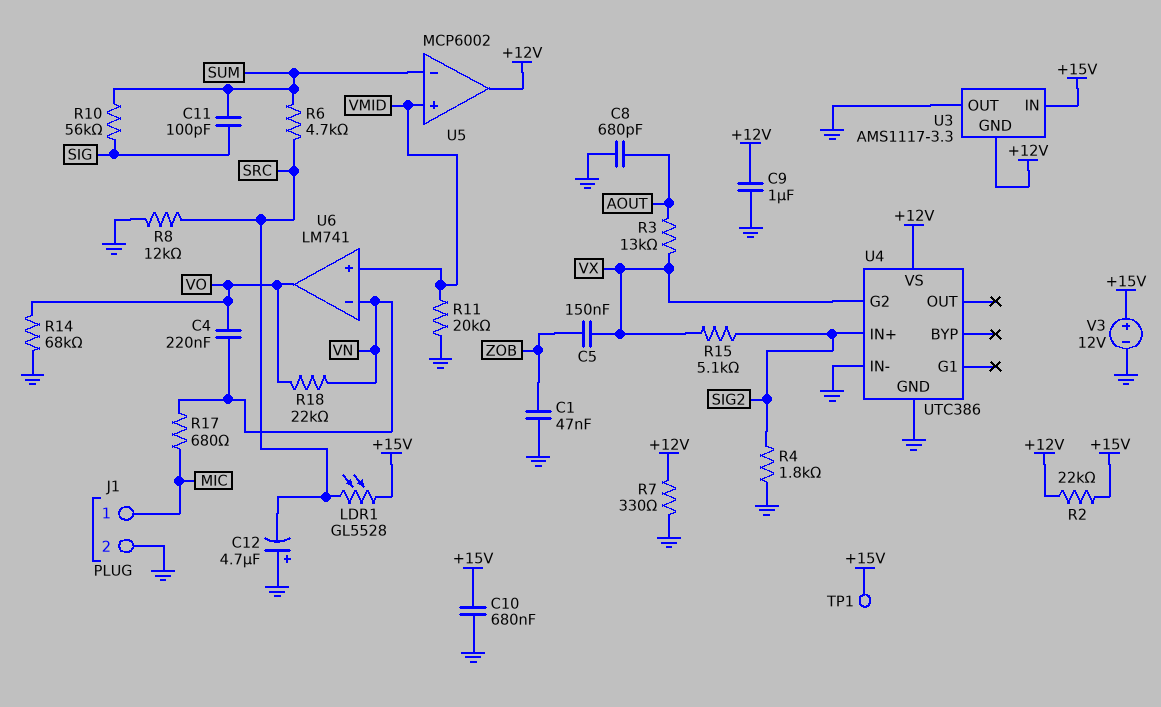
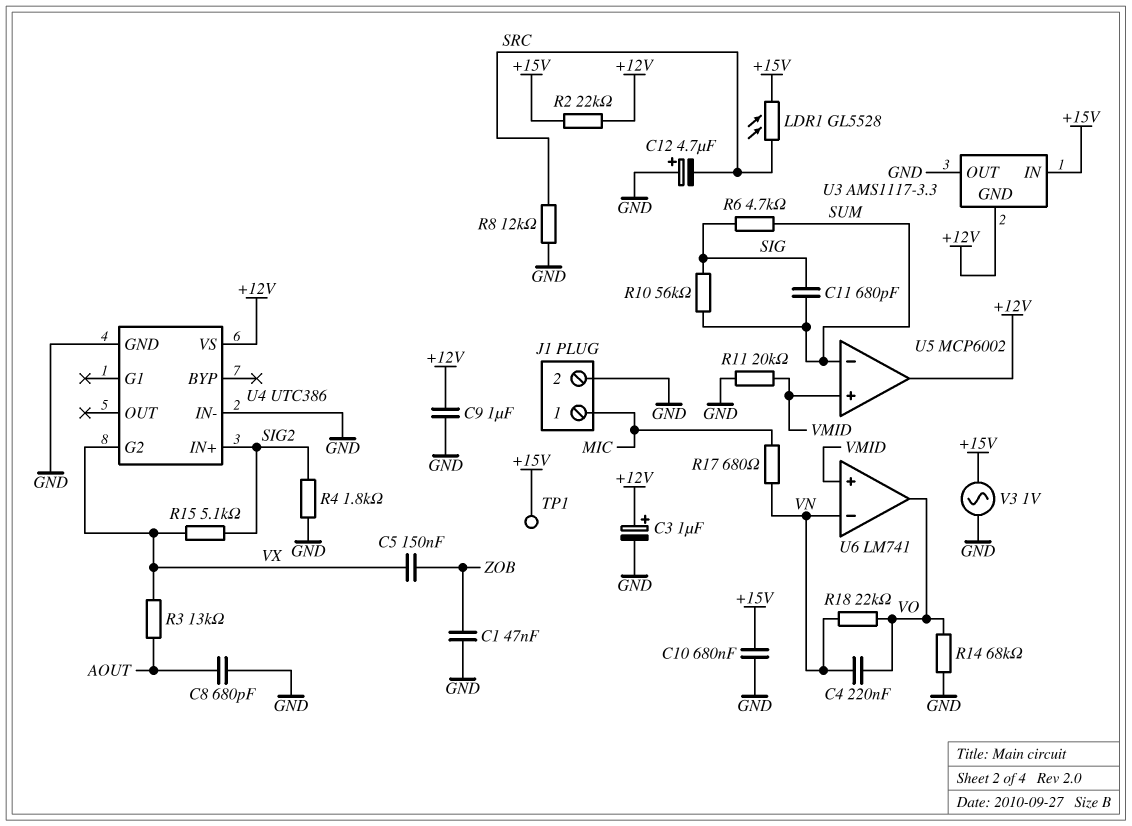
C3: none -> 1uF (plus +12V, minus GND)
C11: 100pF (SIG, SUM) -> 680pF (SIG, SUM)
R6: 4.7k (SRC, SUM) -> 4.7k (SIG, SUM)
R7: 330 (+12V, GND) -> none
V3: 12V (plus +15V, minus GND) -> AC 1V (+15V, GND)

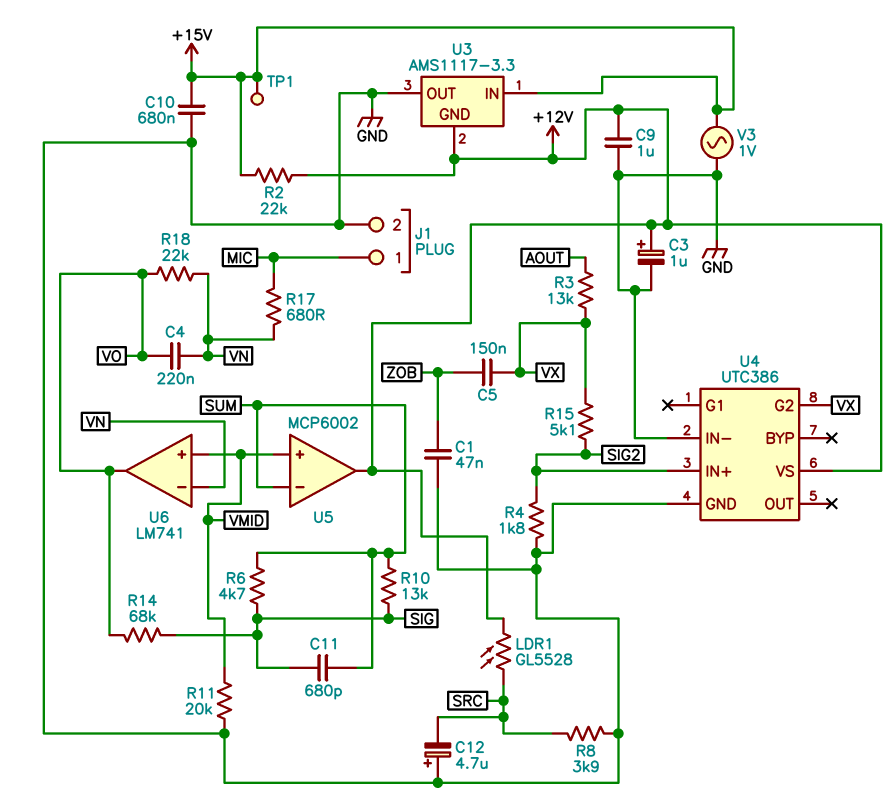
C8: 680pF (AOUT, GND) -> none
LDR1: GL5528 (+15V, SRC) -> GL5528 (+12V, SRC)
R8: 12k (GND, SRC) -> 3.9k (GND, SRC)
R10: 56k (SIG, SUM) -> 13k (SIG, SUM)
R14: 68k (GND, VO) -> 68k (SIG, VO)

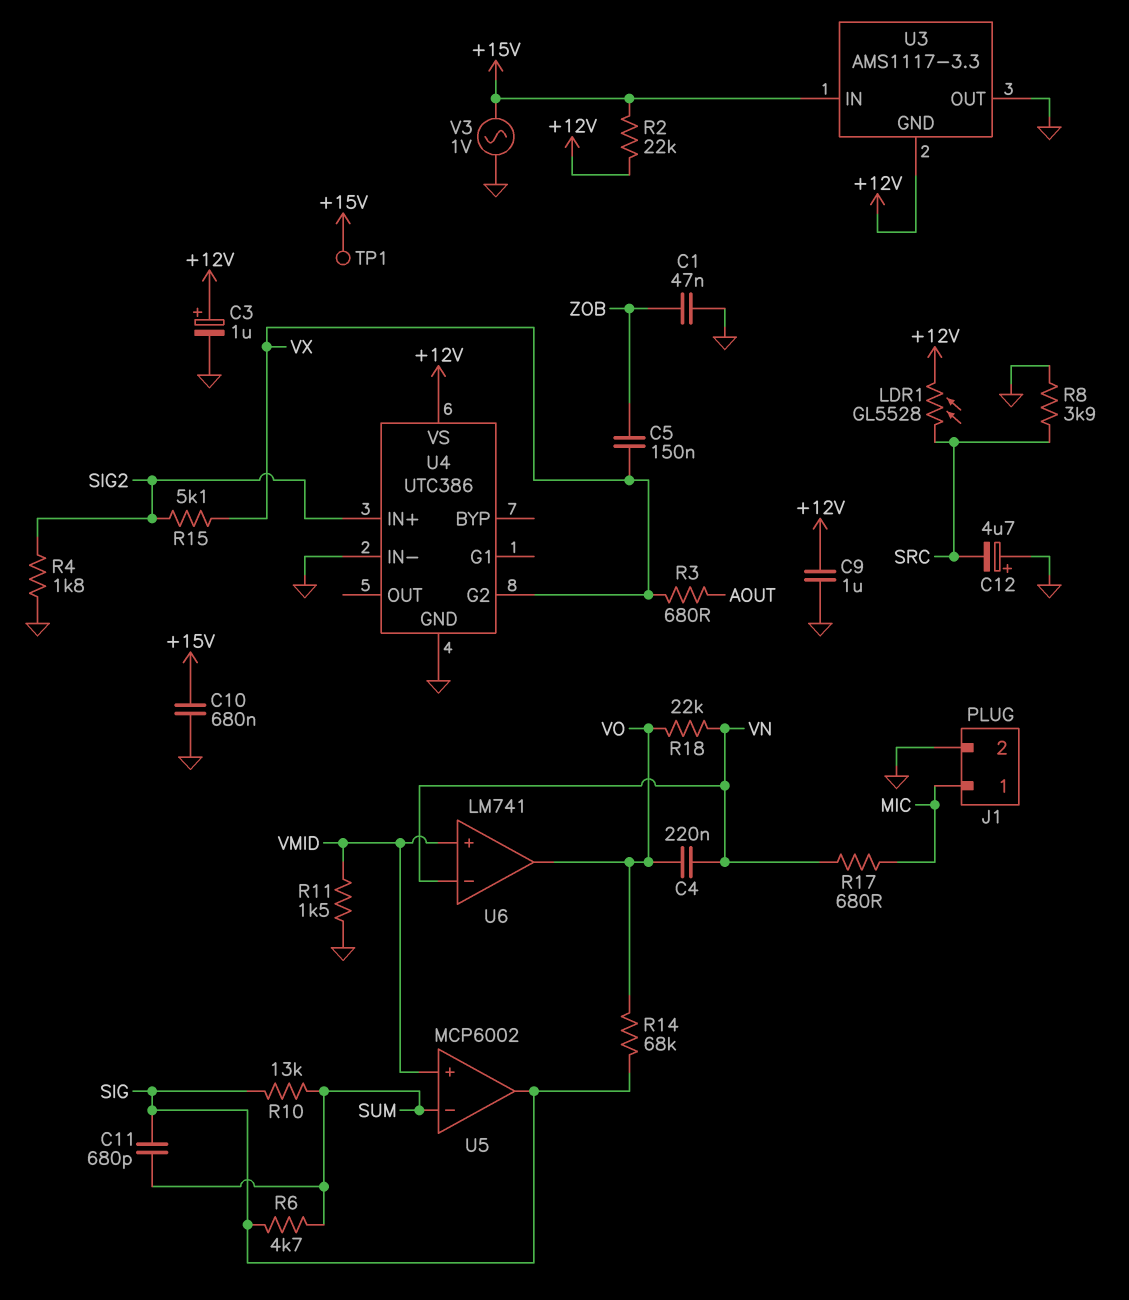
R3: 13k (AOUT, VX) -> 680 (AOUT, VX)
R11: 20k (GND, VMID) -> 1.5k (GND, VMID)
U5 pin out: +12V -> SIG

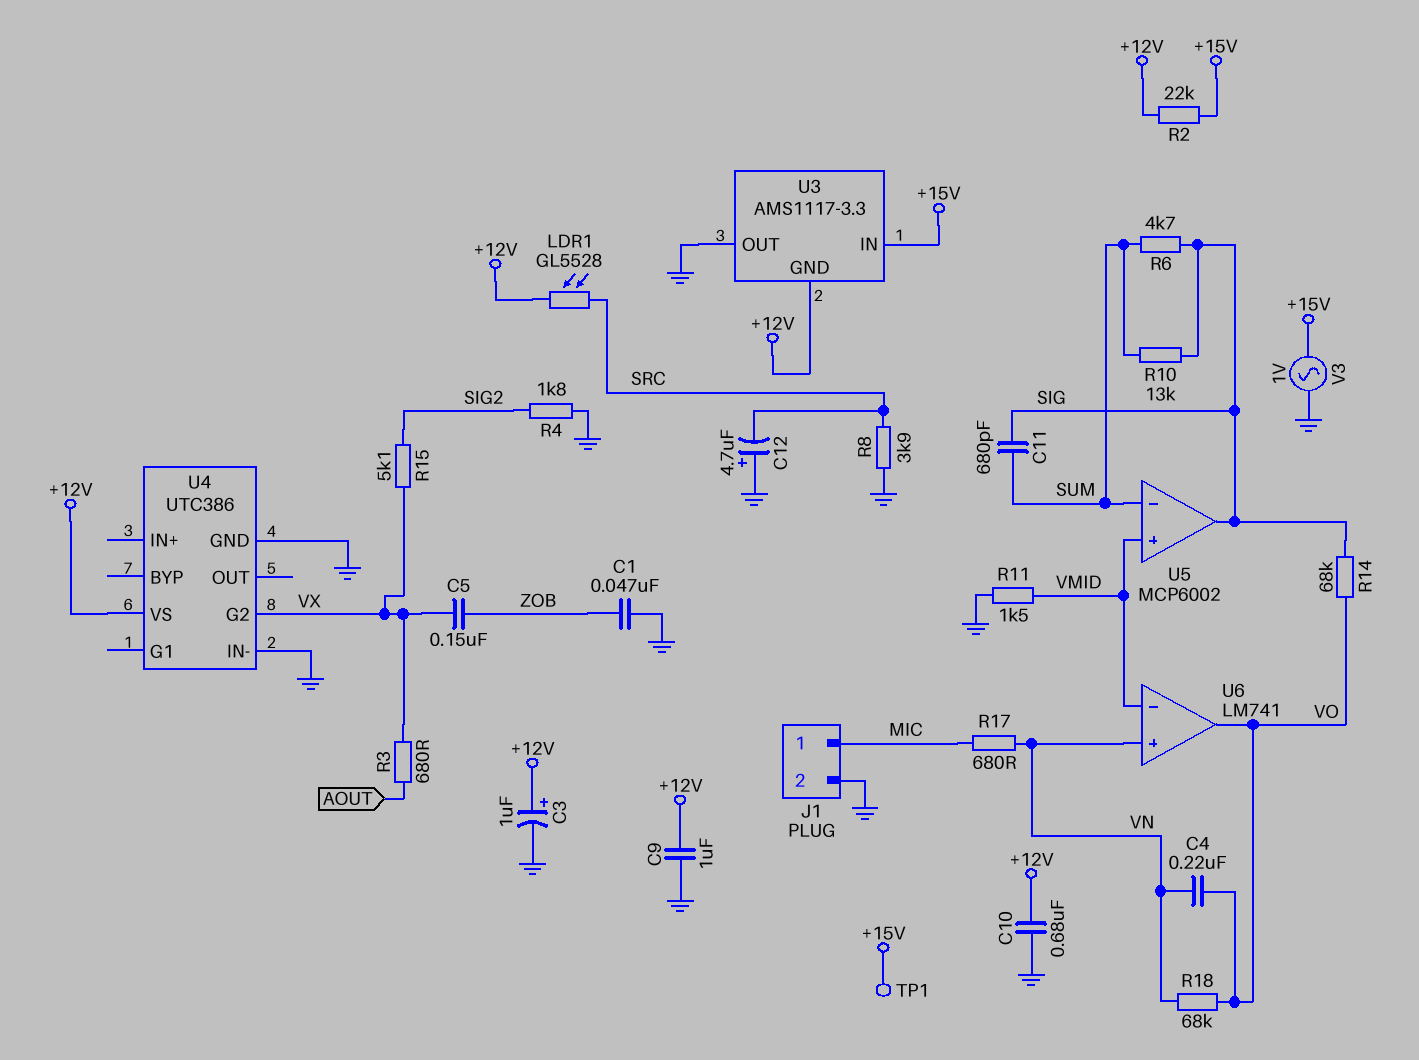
C10: 680nF (+15V, GND) -> 680nF (+12V, GND)
R18: 22k (VN, VO) -> 68k (VN, VO)
U4 pin IN+: SIG2 -> none
U6 pin in+: VMID -> VN
U6 pin in-: VN -> VMID

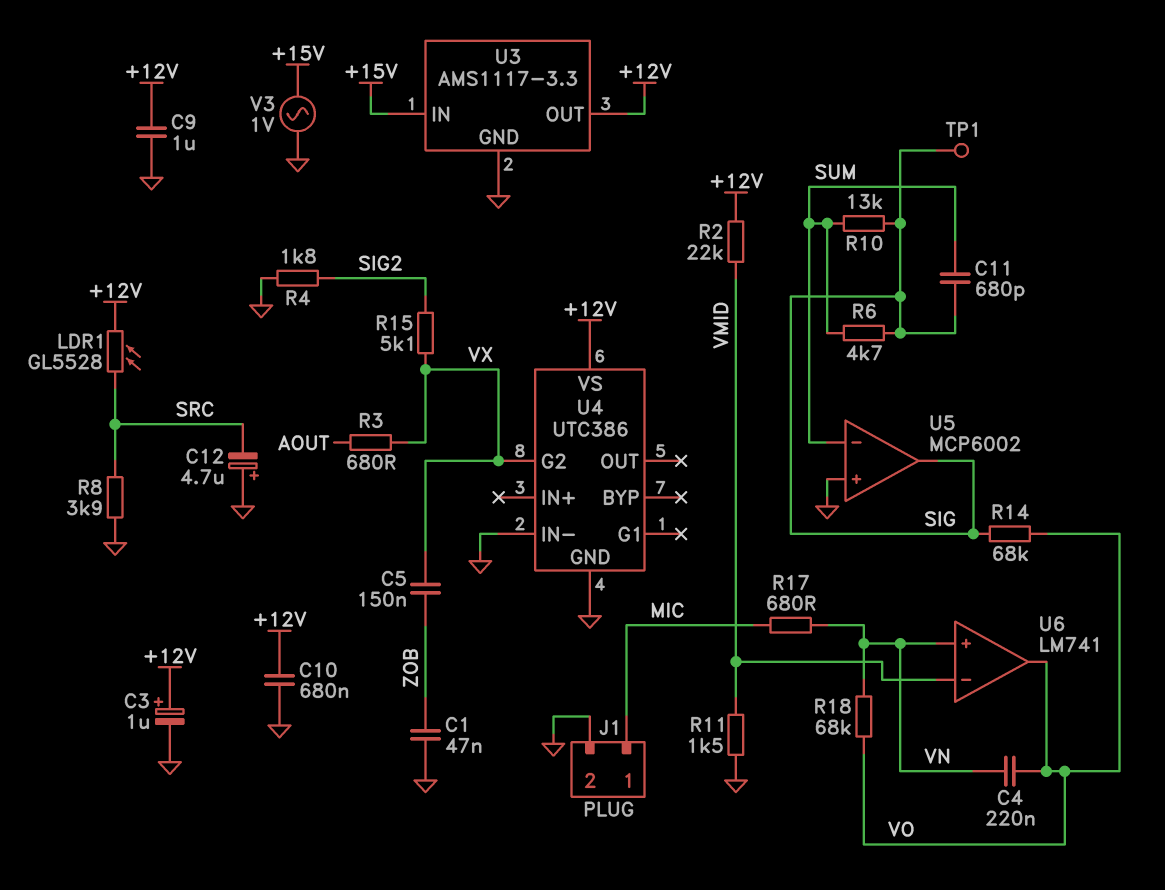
R2: 22k (+12V, +15V) -> 22k (+12V, VMID)
TP1: test point (+15V) -> test point (SIG)
U3 pin GND: +12V -> GND
U3 pin OUT: GND -> +12V
U5 pin in+: VMID -> GND

